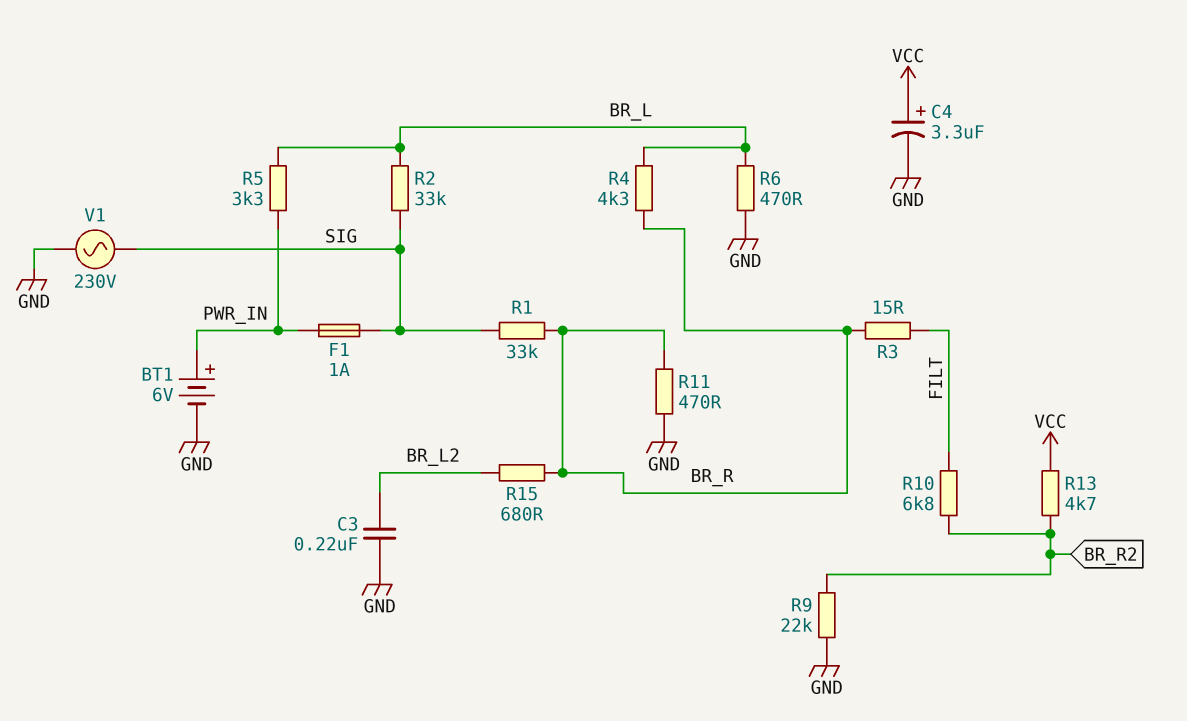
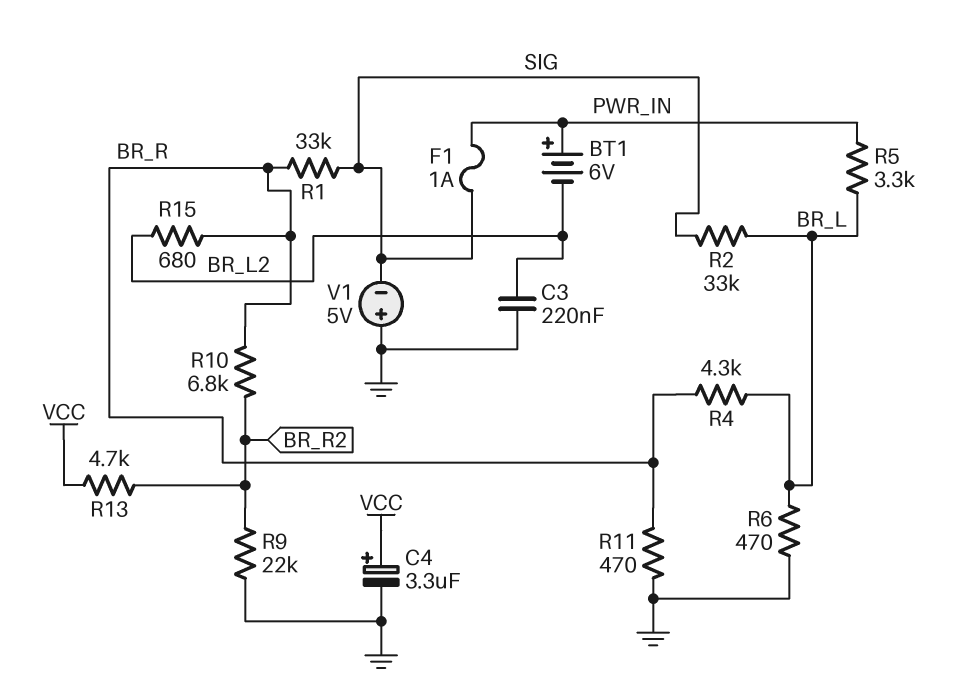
BT1: 6V (plus PWR_IN, minus GND) -> 6V (plus PWR_IN, minus BR_L2)
R3: 15 (BR_R, FILT) -> none
R10: 6.8k (BR_R2, FILT) -> 6.8k (BR_R, BR_R2)
V1: AC 230V (GND, SIG) -> 5V (plus GND, minus SIG)

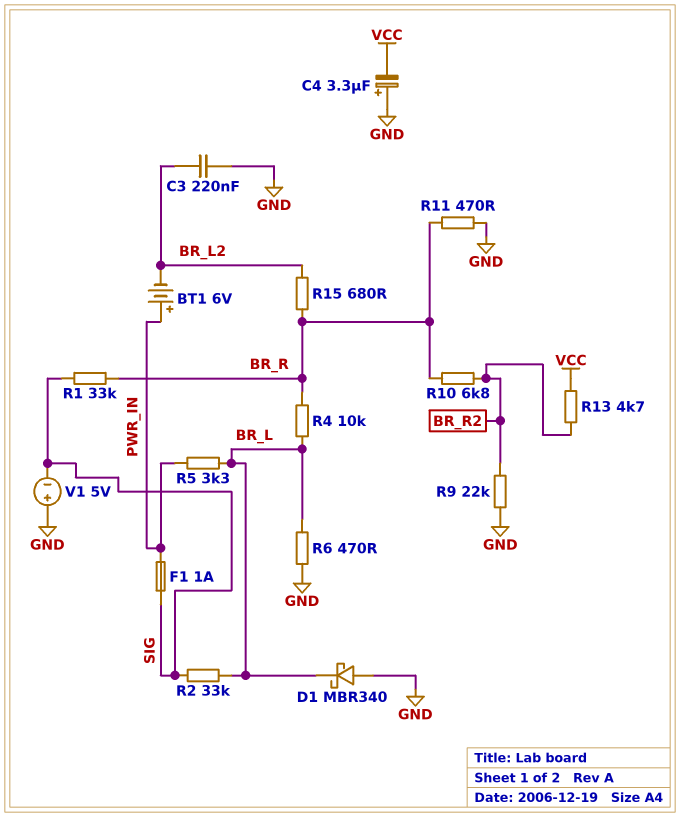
C4: 3.3uF (plus VCC, minus GND) -> 3.3uF (plus GND, minus VCC)
D1: none -> schottky MBR340 (A GND, K BR_L)
R4: 4.3k (BR_L, BR_R) -> 10k (BR_L, BR_R)

